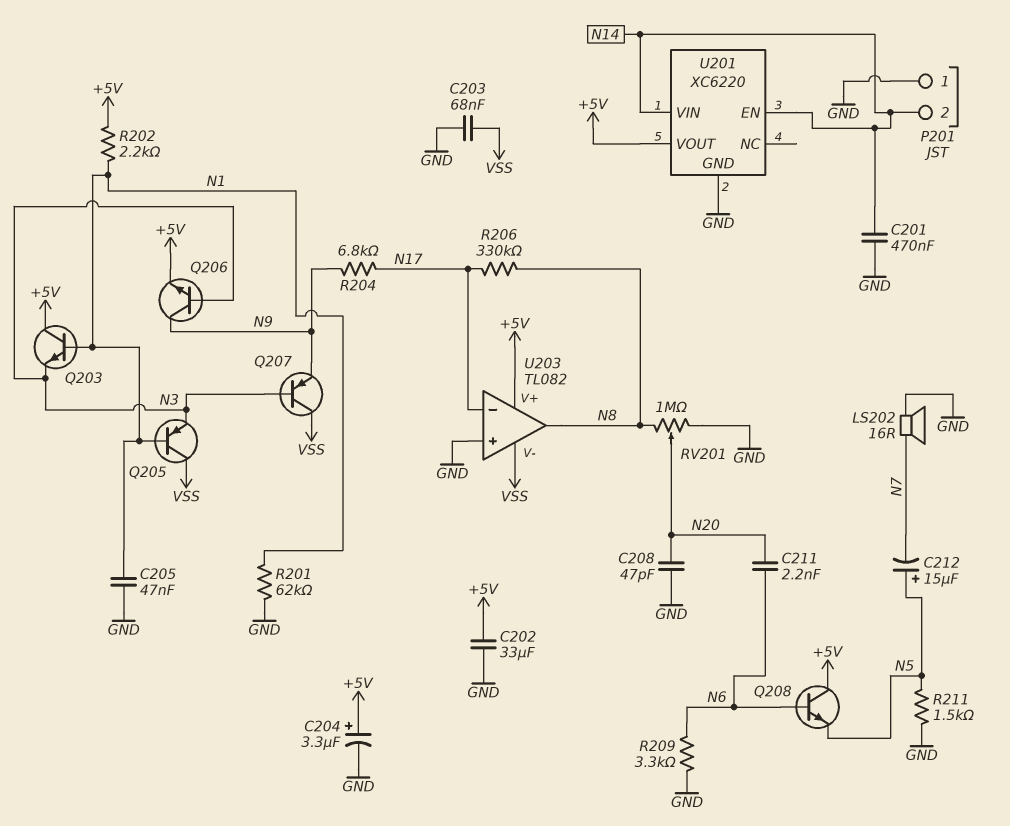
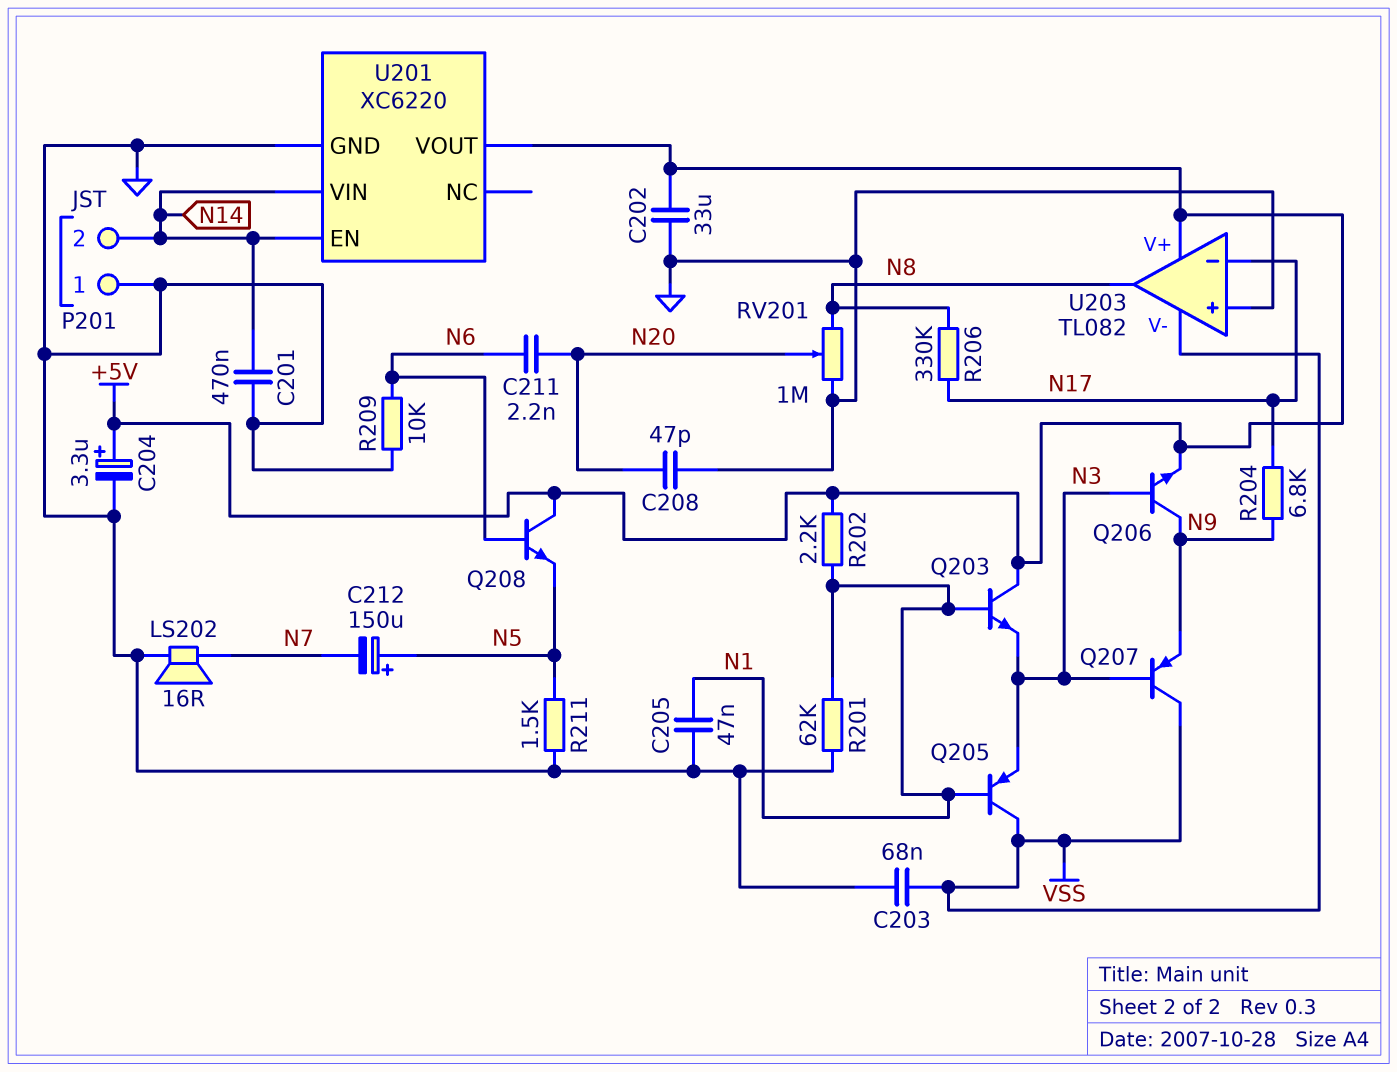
C212: 15uF (plus N5, minus N7) -> 150uF (plus N5, minus N7)
R209: 3.3k (GND, N6) -> 10k (GND, N6)

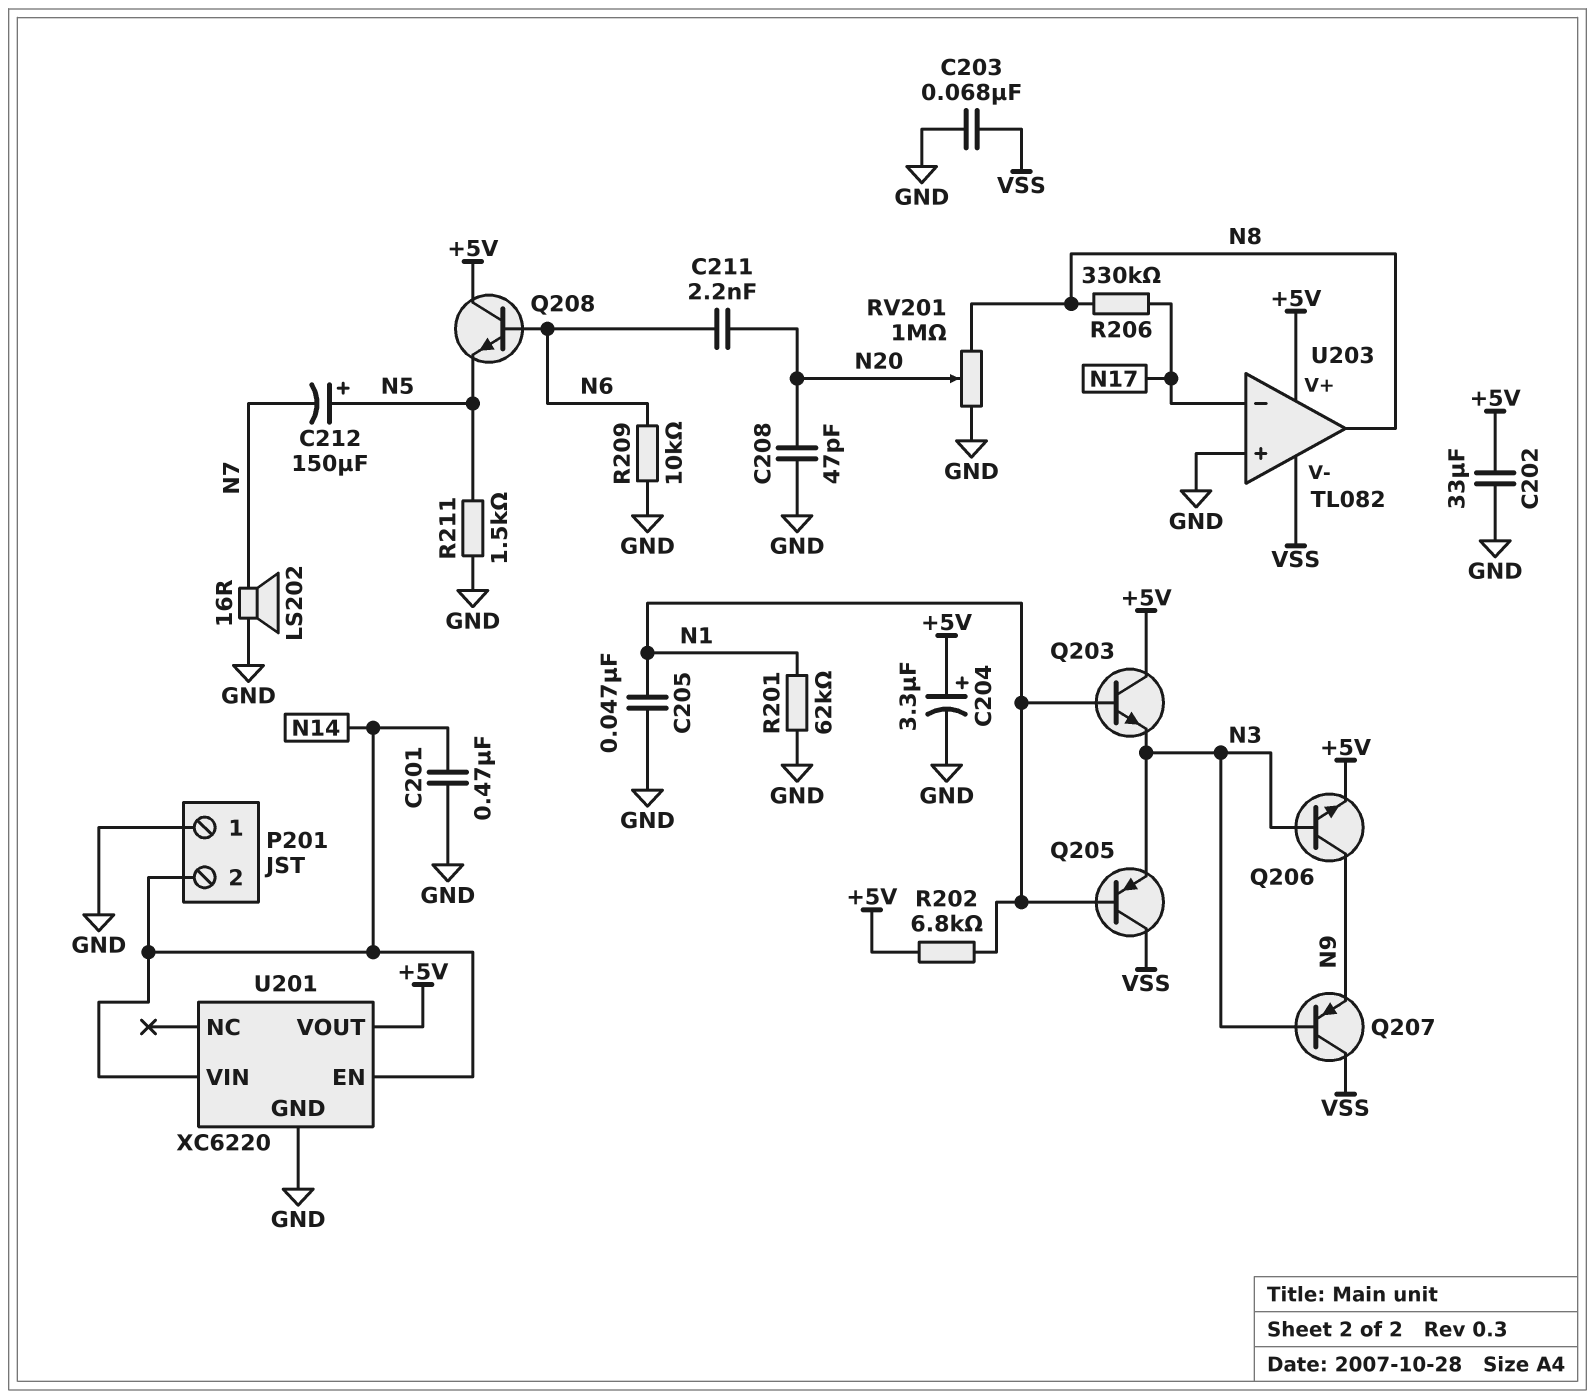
R202: 2.2k (+5V, N1) -> 6.8k (+5V, N1)
R204: 6.8k (N9, N17) -> none

